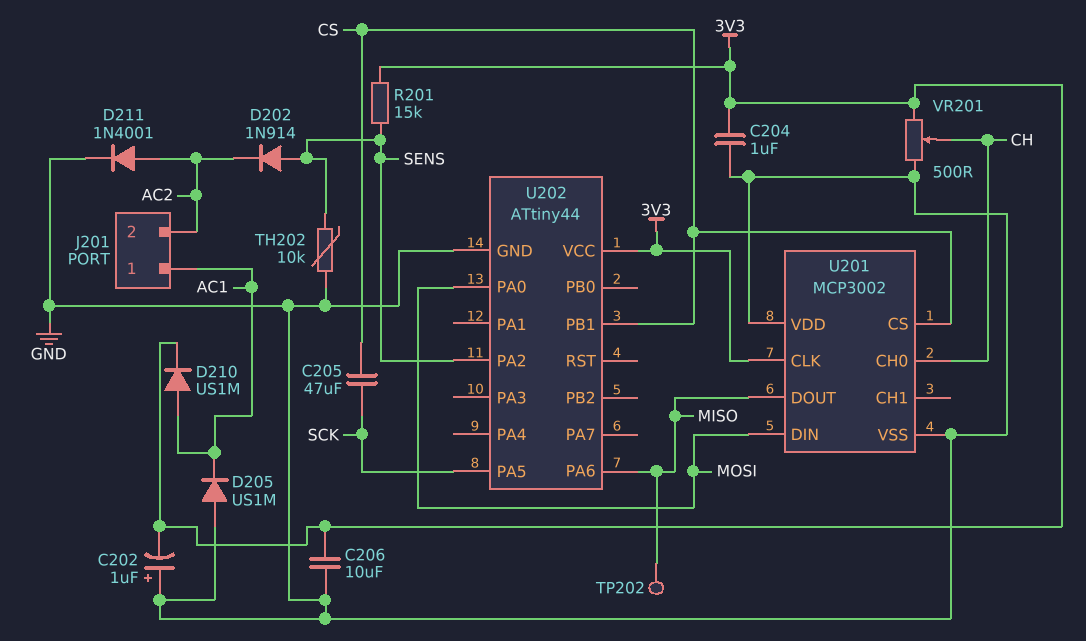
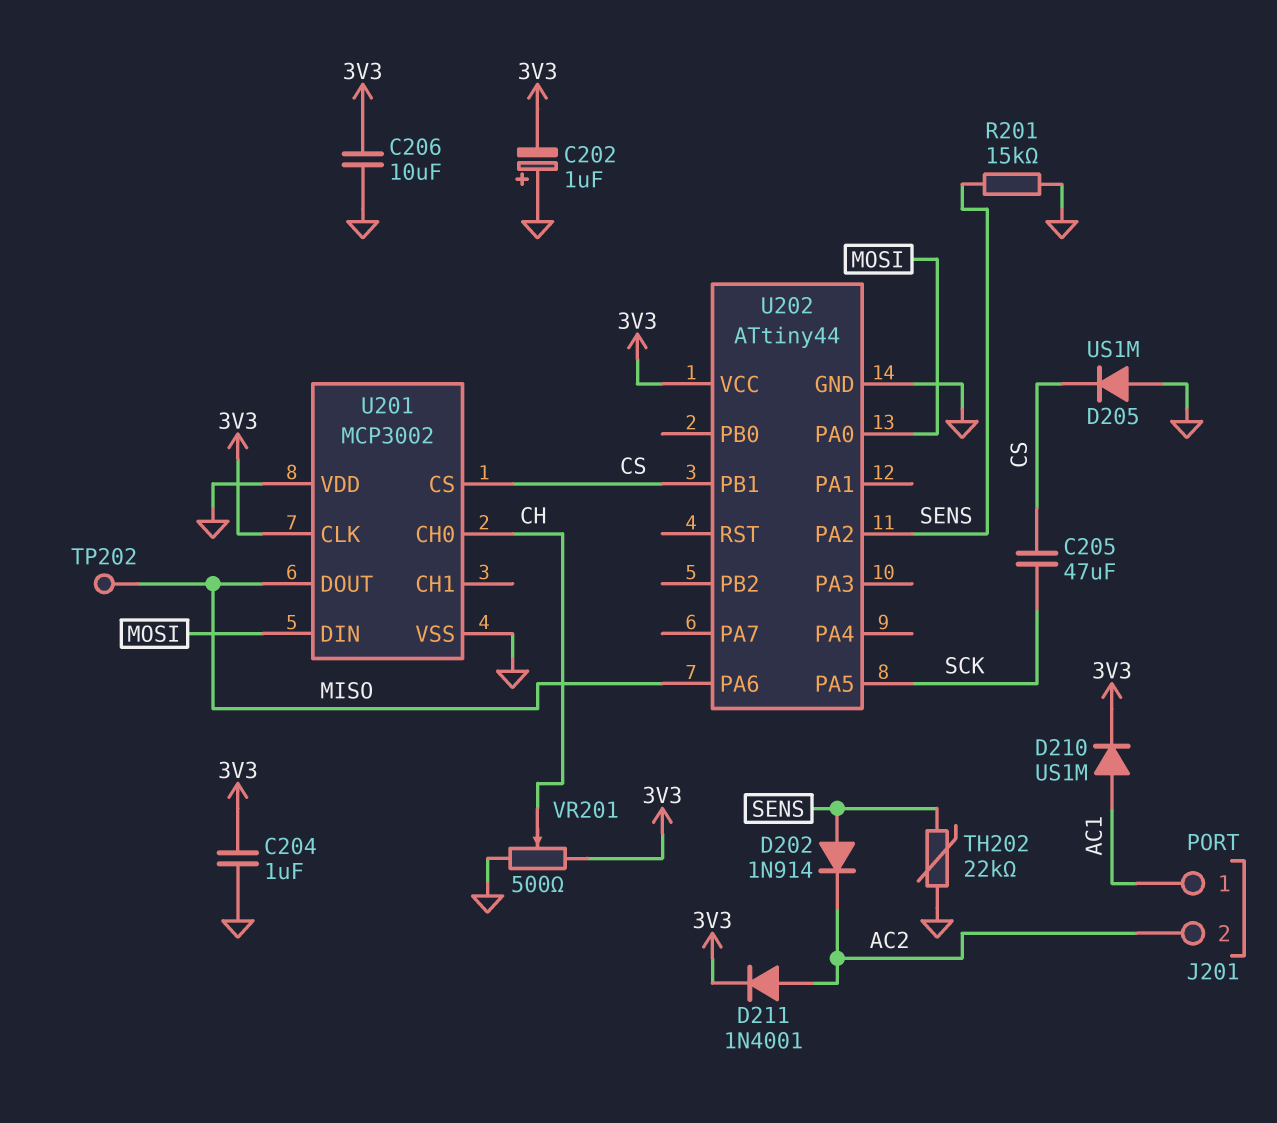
D205: diode US1M (A GND, K AC1) -> diode US1M (A GND, K CS)
D211: diode 1N4001 (A AC2, K GND) -> diode 1N4001 (A AC2, K 3V3)
R201: 15k (3V3, SENS) -> 15k (GND, SENS)
TH202: 10k (GND, SENS) -> 22k (GND, SENS)

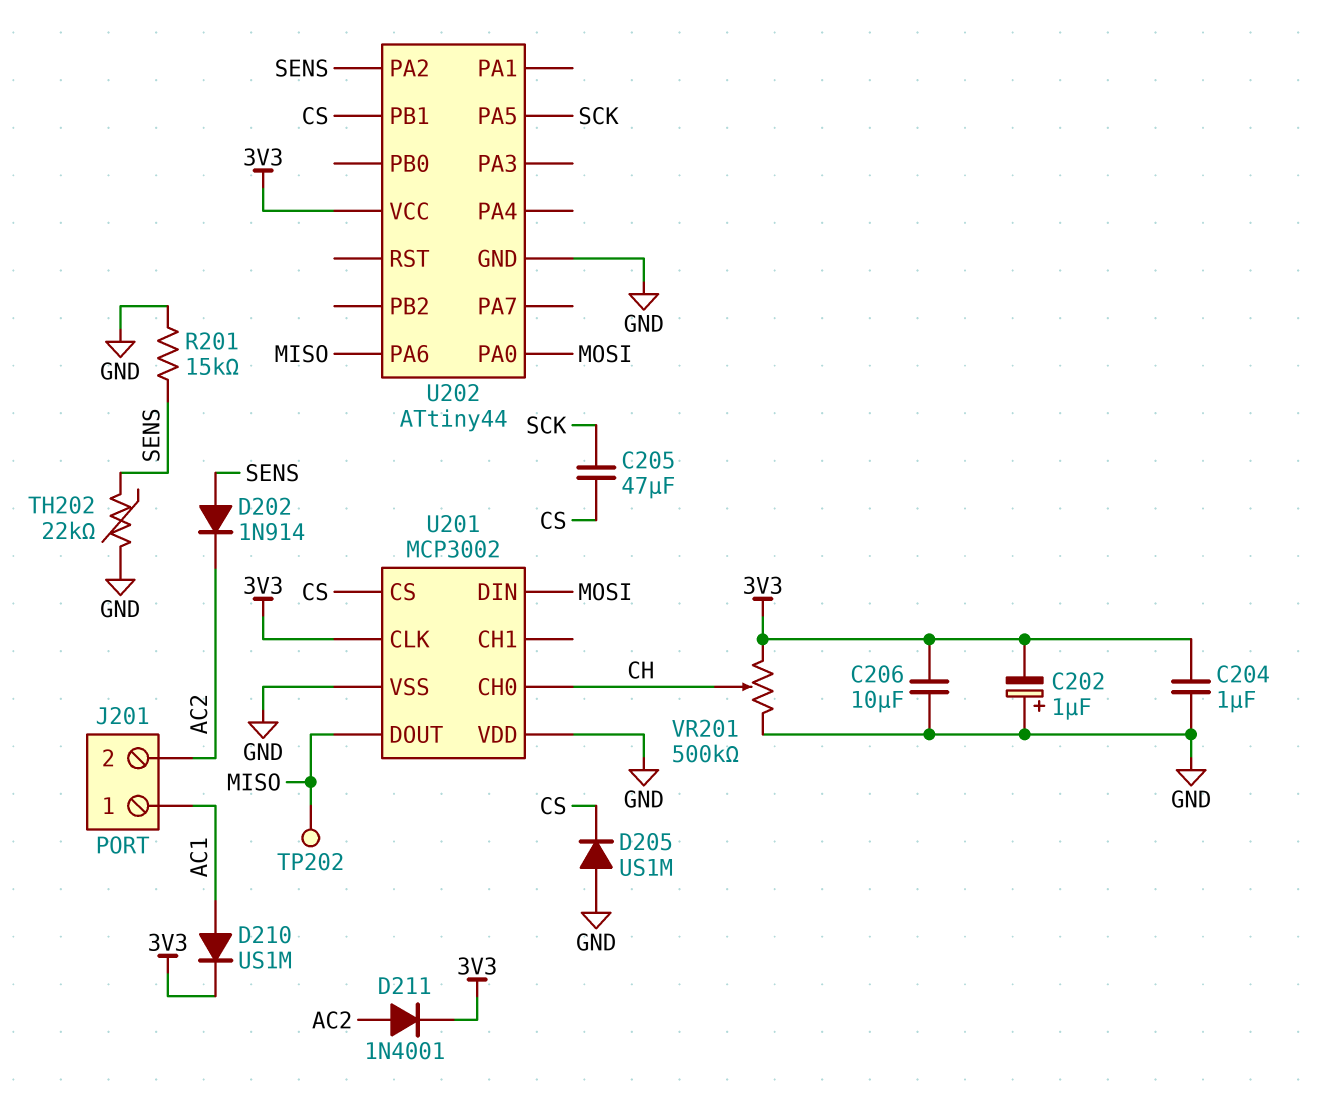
VR201: 500 (3V3, GND, wiper CH) -> 500k (3V3, GND, wiper CH)

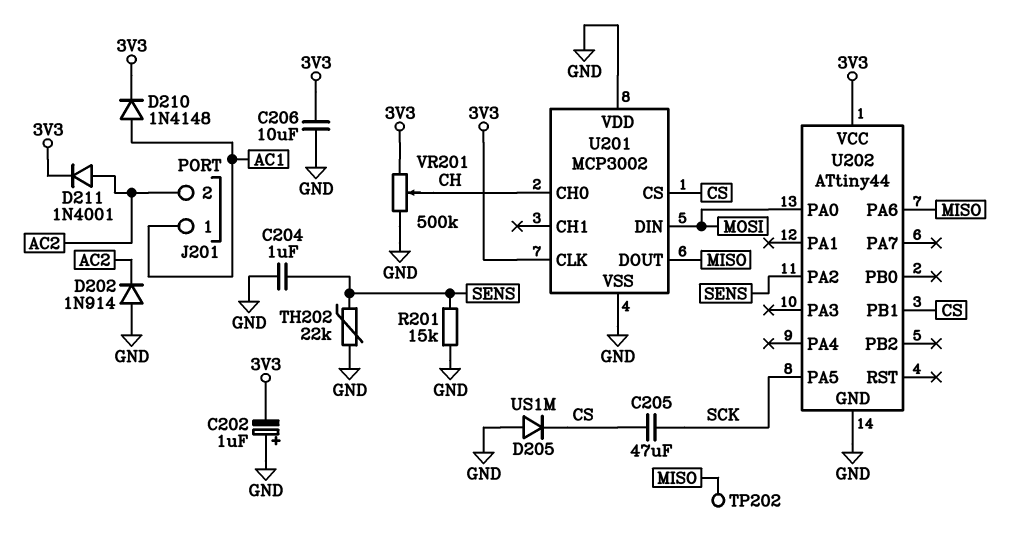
C204: 1uF (3V3, GND) -> 1uF (GND, SENS)
D202: diode 1N914 (A SENS, K AC2) -> diode 1N914 (A GND, K AC2)
D210: diode US1M (A AC1, K 3V3) -> diode 1N4148 (A AC1, K 3V3)

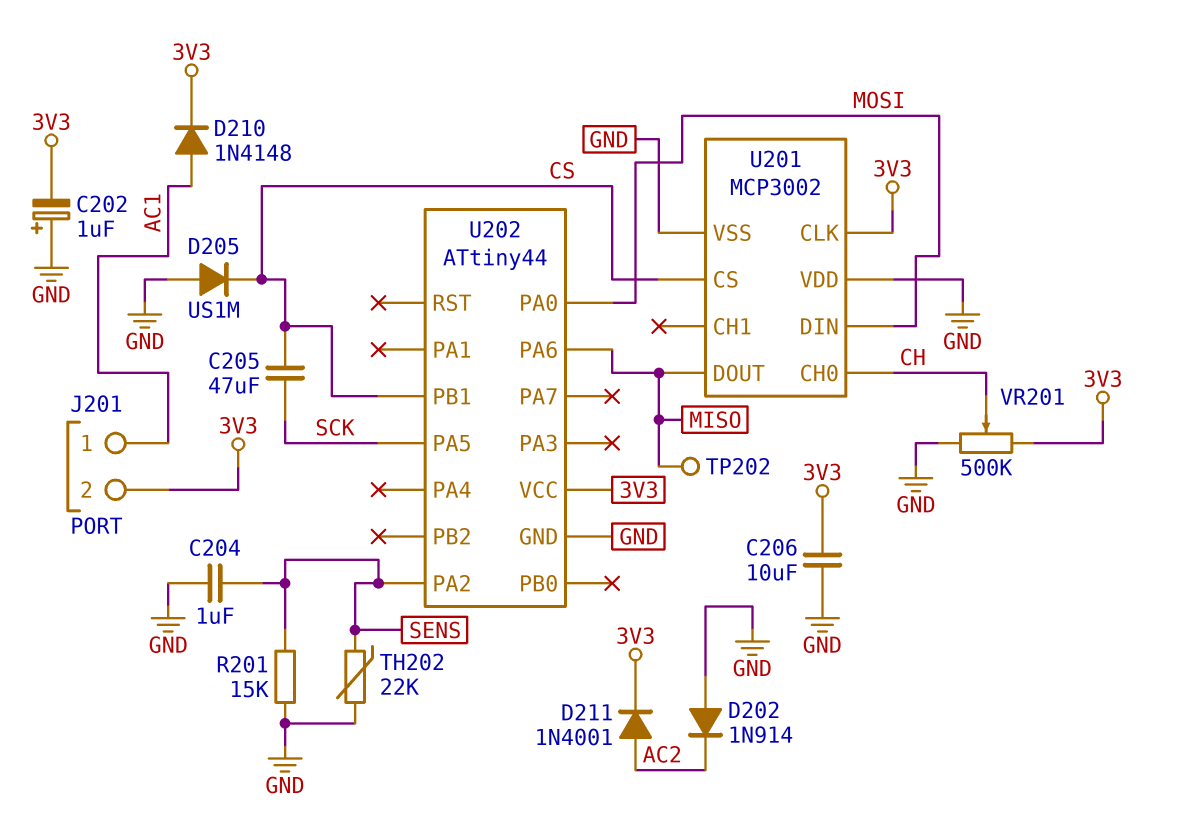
J201 pin 2: AC2 -> 3V3

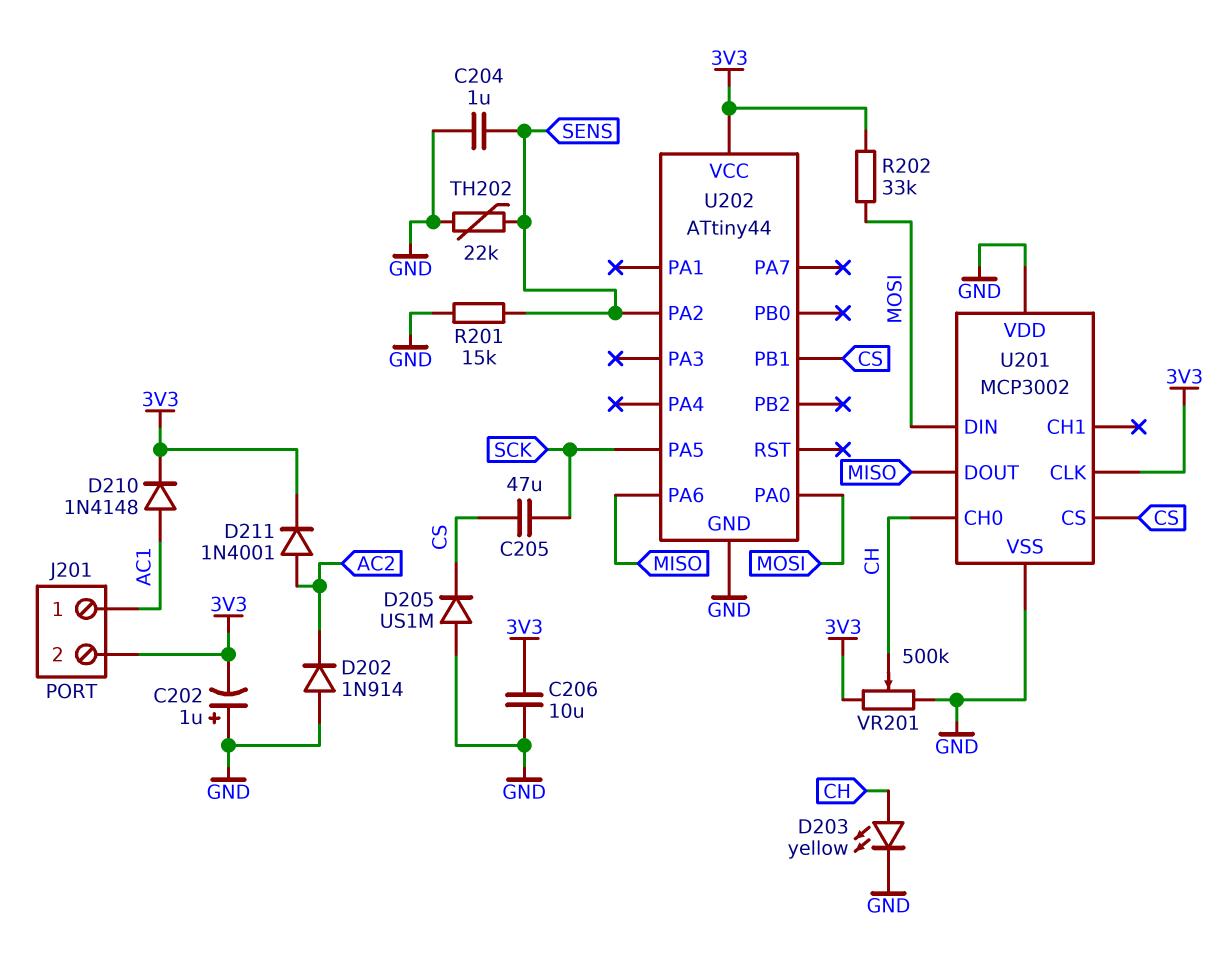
D203: none -> LED yellow (A CH, K GND)
R202: none -> 33k (3V3, MOSI)
TP202: test point (MISO) -> none

